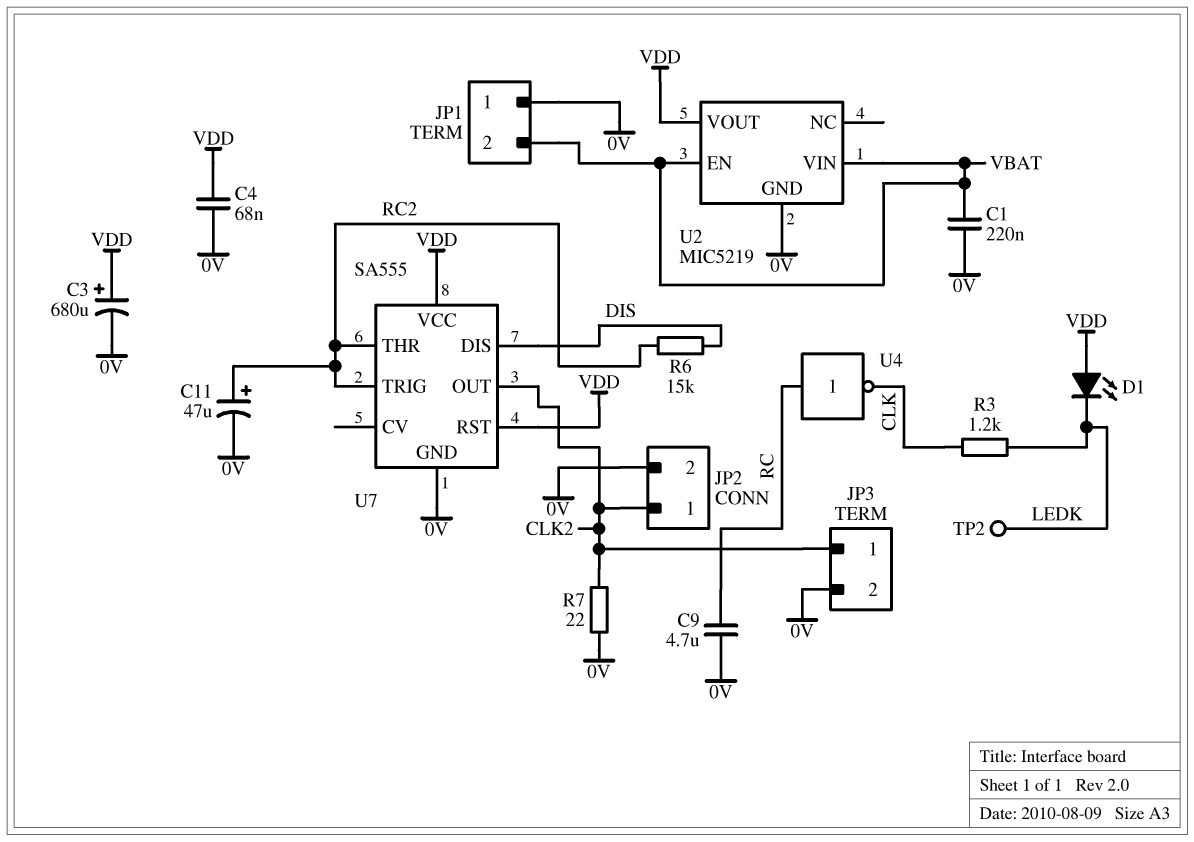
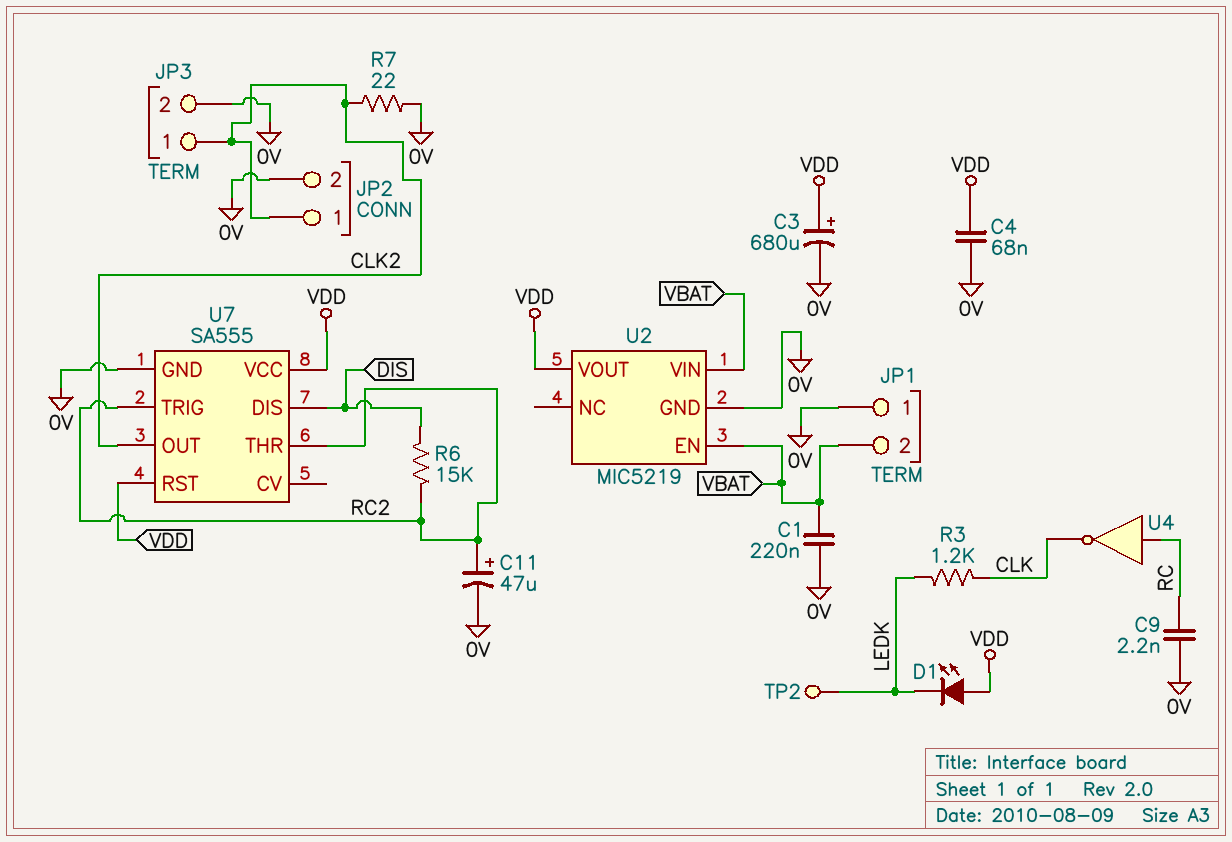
C9: 4.7uF (0V, RC) -> 2.2nF (0V, RC)

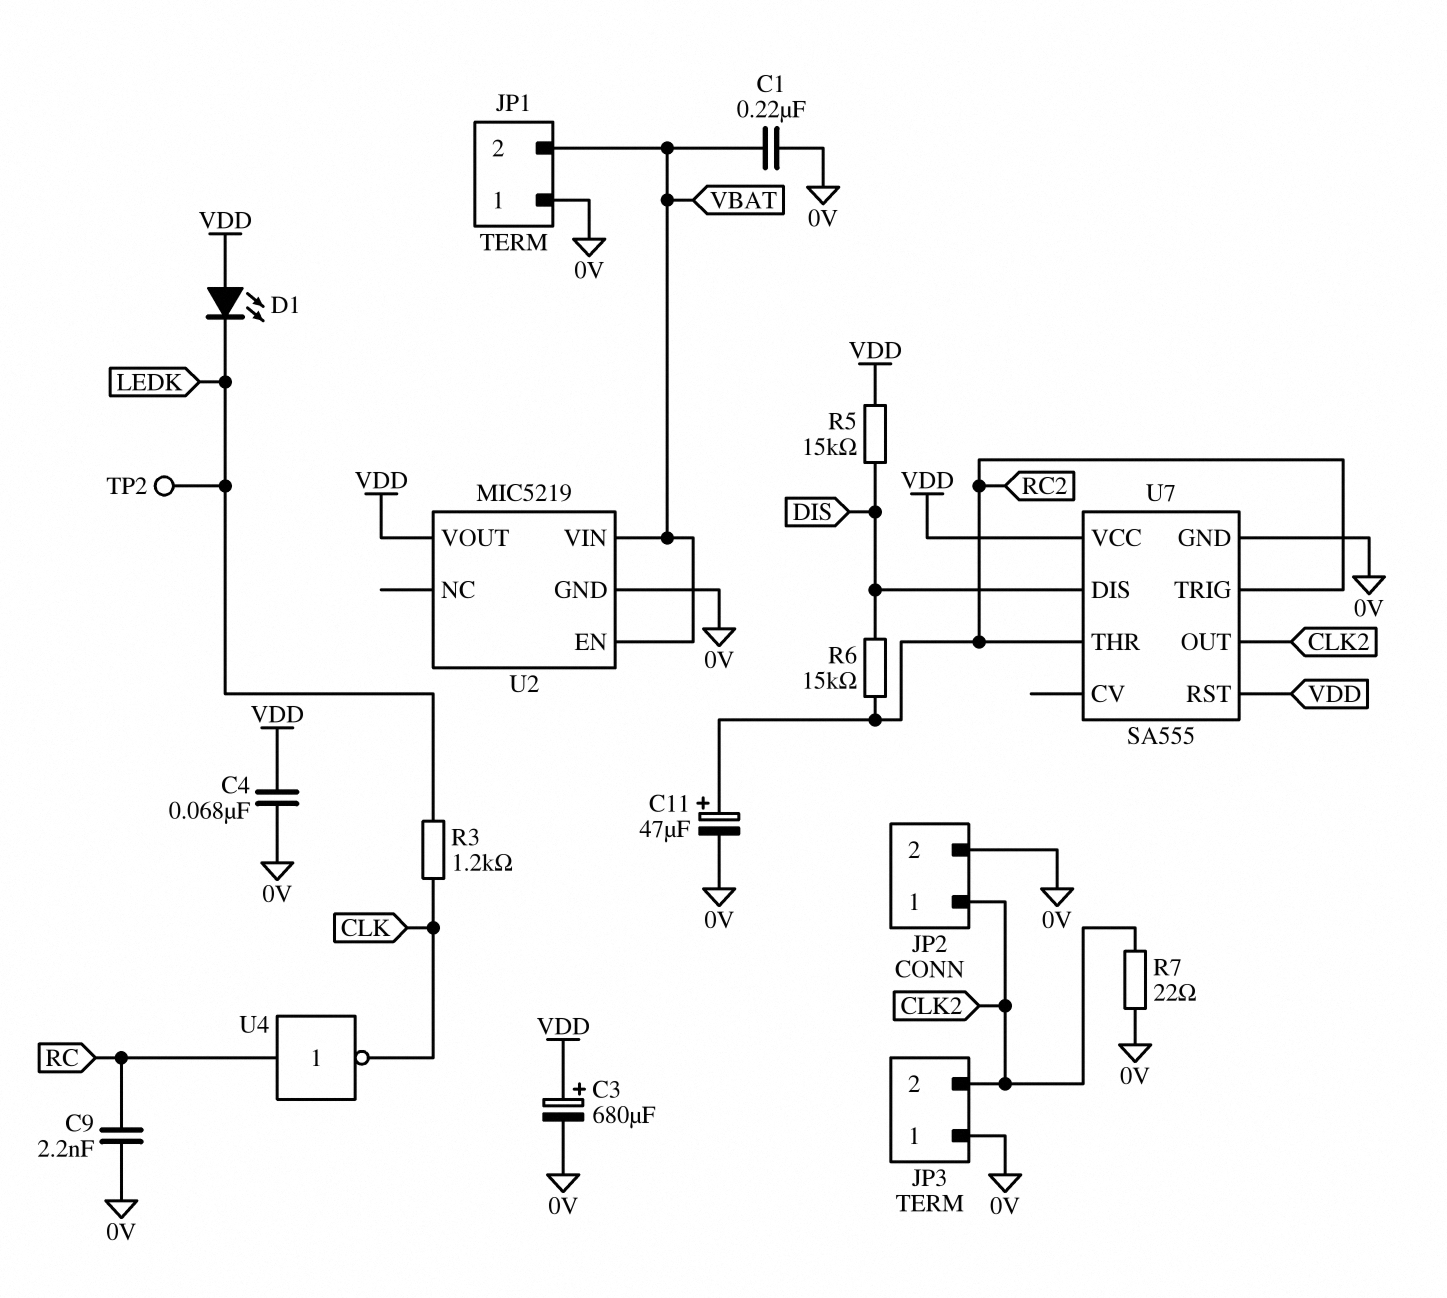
JP3 pin 1: CLK2 -> 0V
JP3 pin 2: 0V -> CLK2
R5: none -> 15k (DIS, VDD)

